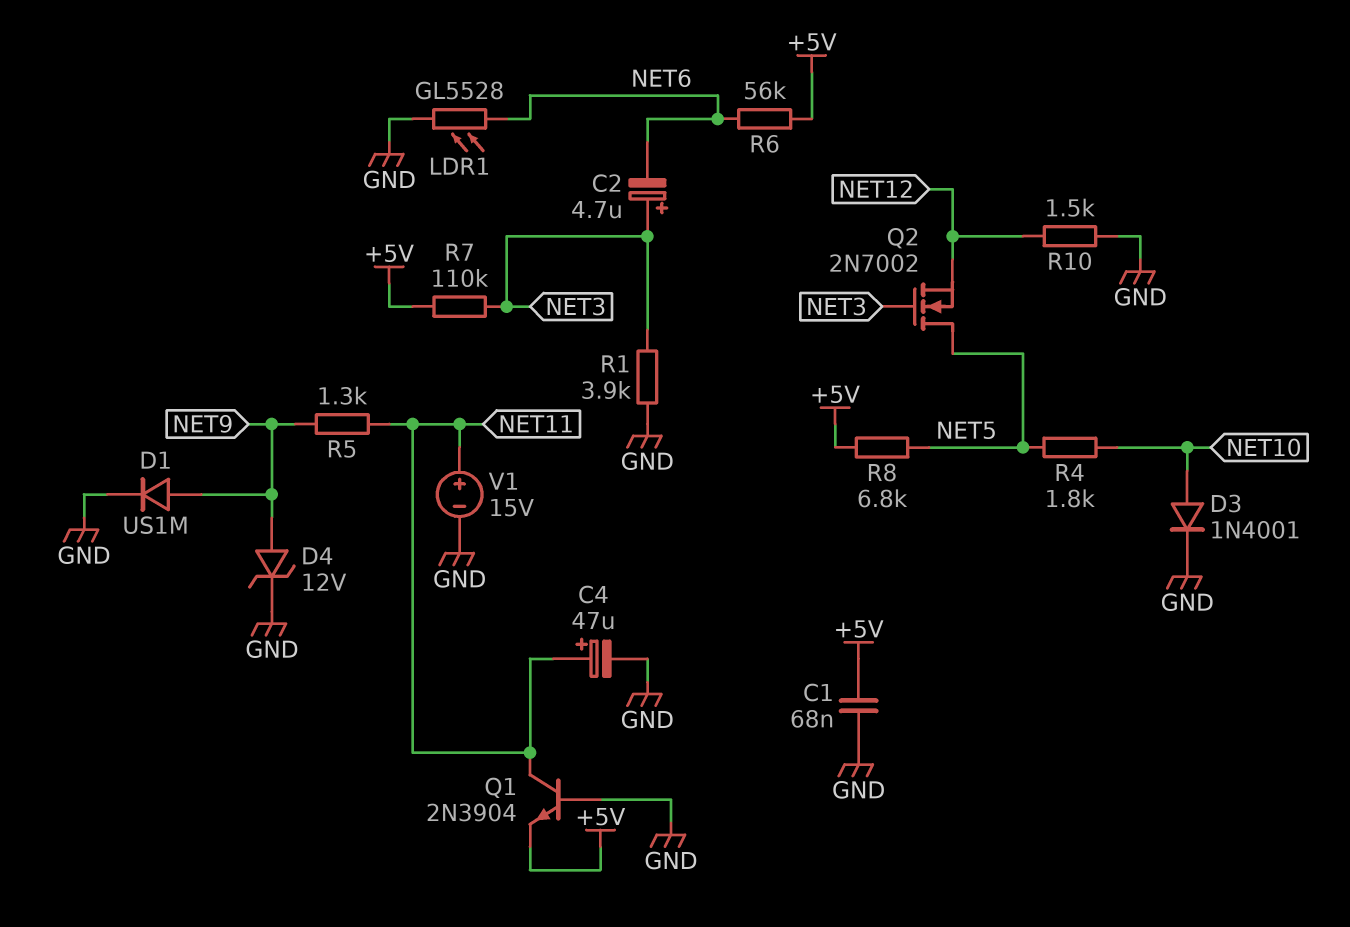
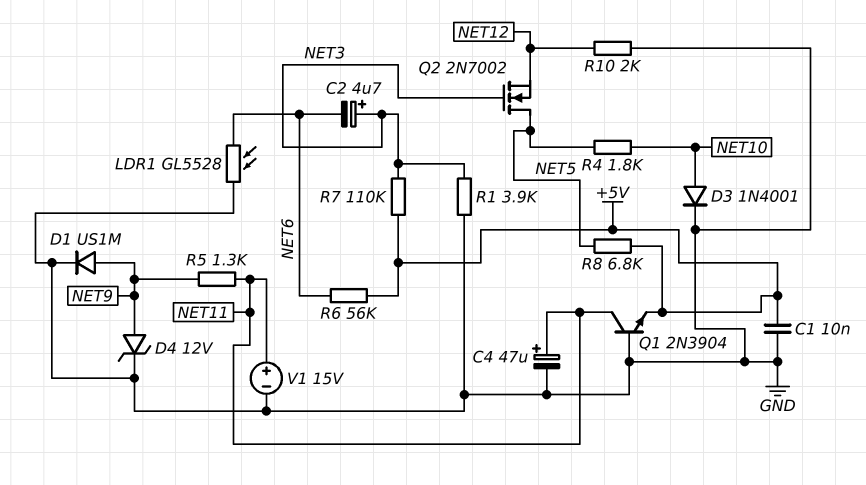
C1: 68nF (+5V, GND) -> 10nF (+5V, GND)
R10: 1.5k (GND, NET12) -> 2k (GND, NET12)

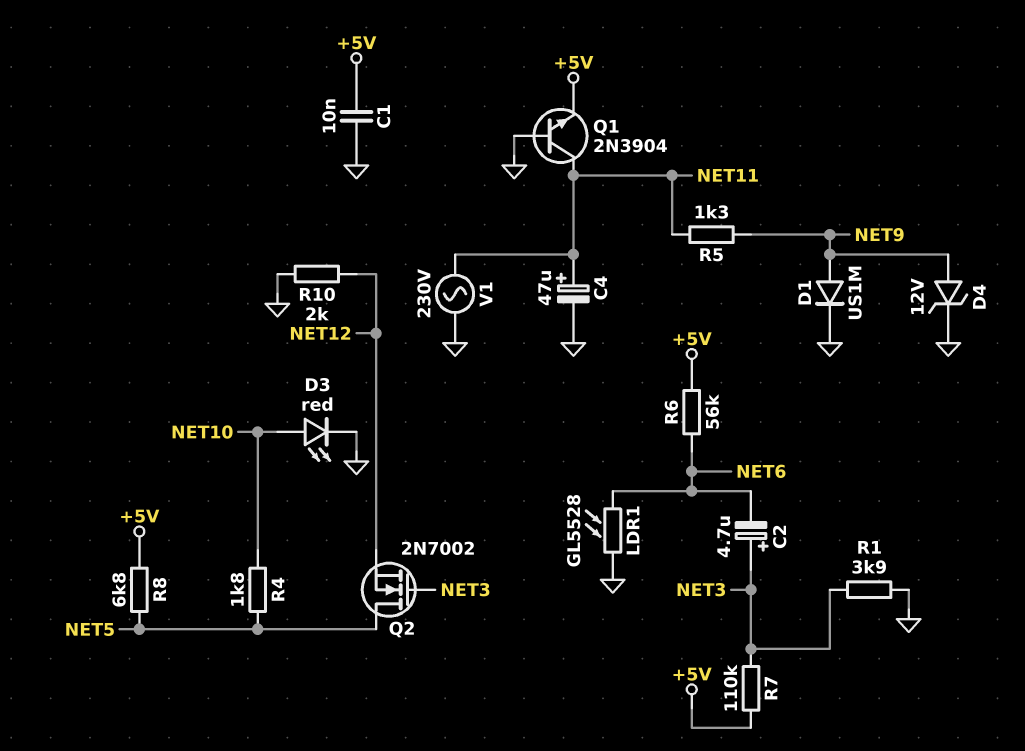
D3: diode 1N4001 (A NET10, K GND) -> LED red (A NET10, K GND)
V1: 15V (plus NET11, minus GND) -> AC 230V (GND, NET11)

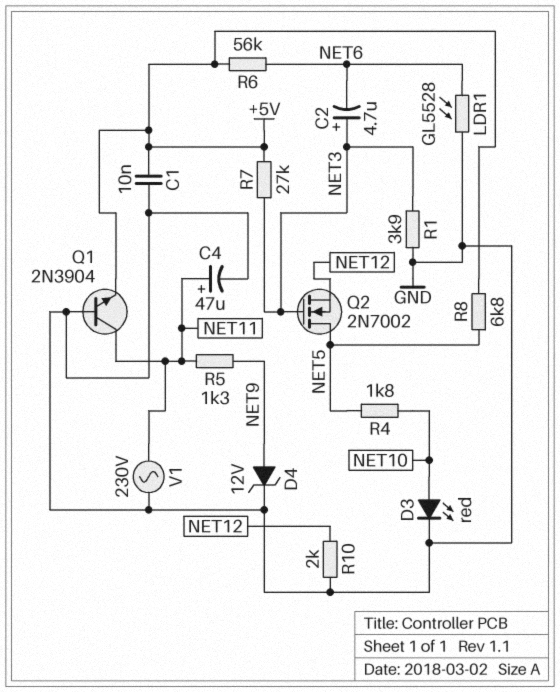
D1: diode US1M (A NET9, K GND) -> none
R7: 110k (+5V, NET3) -> 27k (+5V, NET3)

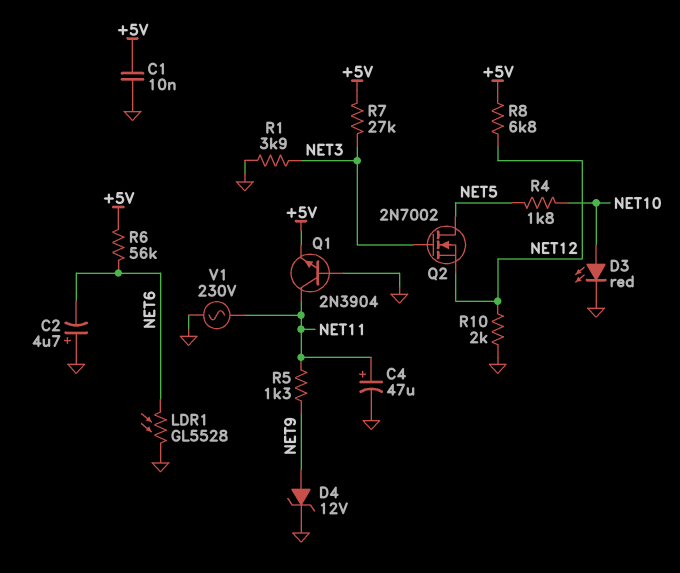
C2: 4.7uF (plus NET3, minus NET6) -> 4.7uF (plus GND, minus NET6)
R8: 6.8k (+5V, NET5) -> 6.8k (+5V, NET12)

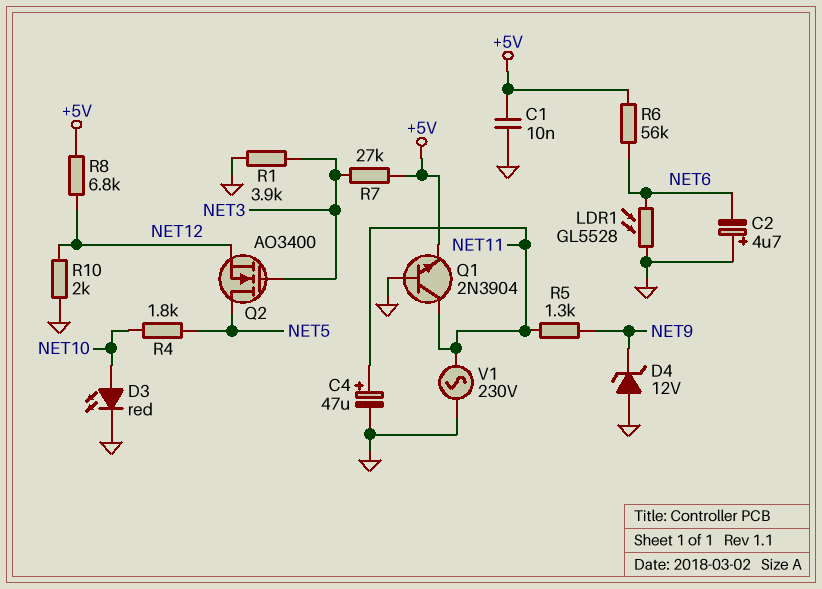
D4: zener 12V (A NET9, K GND) -> zener 12V (A GND, K NET9)
Q2: NMOS 2N7002 (G NET3, D NET5, S NET12) -> NMOS AO3400 (G NET3, D NET5, S NET12)

